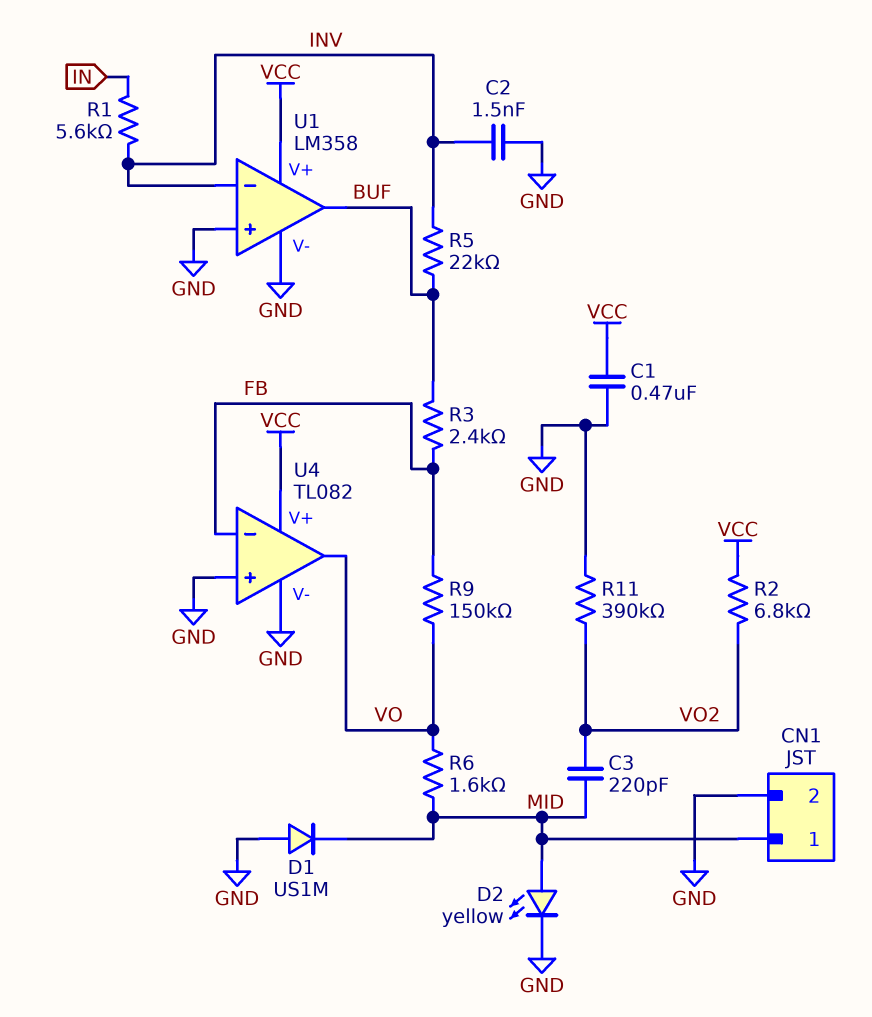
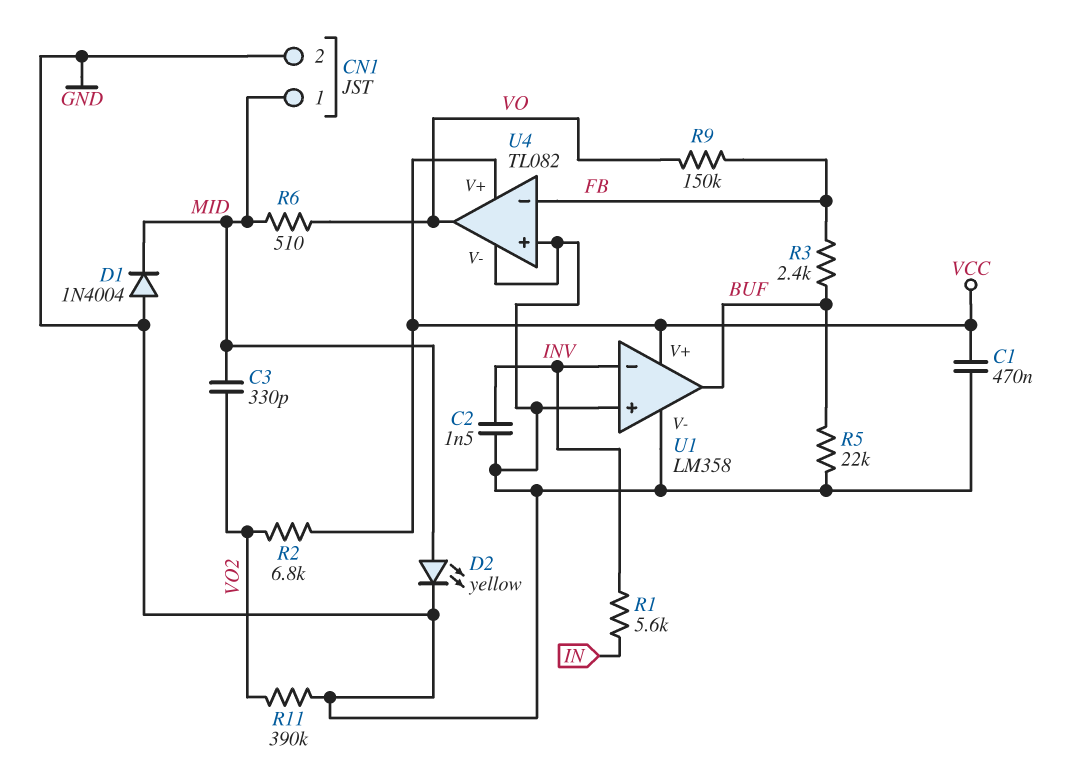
C3: 220pF (MID, VO2) -> 330pF (MID, VO2)
D1: diode US1M (A GND, K MID) -> diode 1N4004 (A GND, K MID)
R5: 22k (BUF, INV) -> 22k (BUF, GND)
R6: 1.6k (MID, VO) -> 510 (MID, VO)

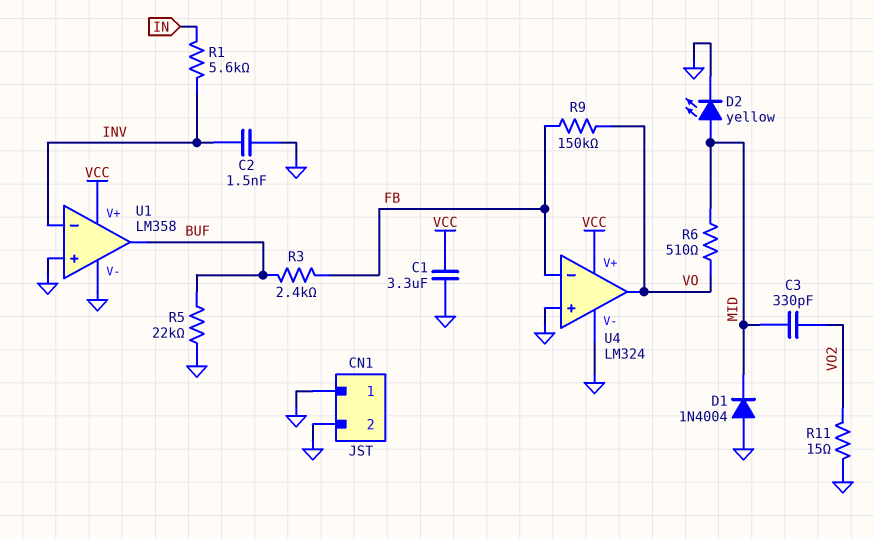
C1: 470nF (GND, VCC) -> 3.3uF (GND, VCC)
CN1 pin 1: MID -> GND
R2: 6.8k (VCC, VO2) -> none
R11: 390k (GND, VO2) -> 15 (GND, VO2)
U4: TL082 -> LM324

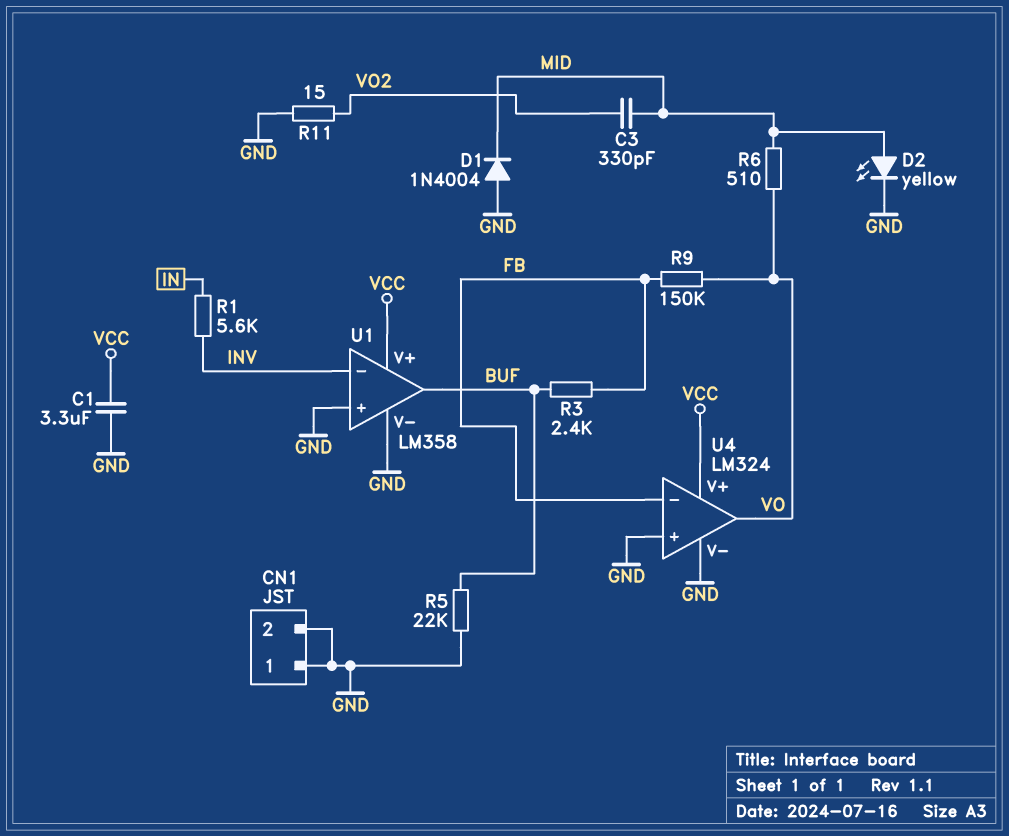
C2: 1.5nF (GND, INV) -> none

